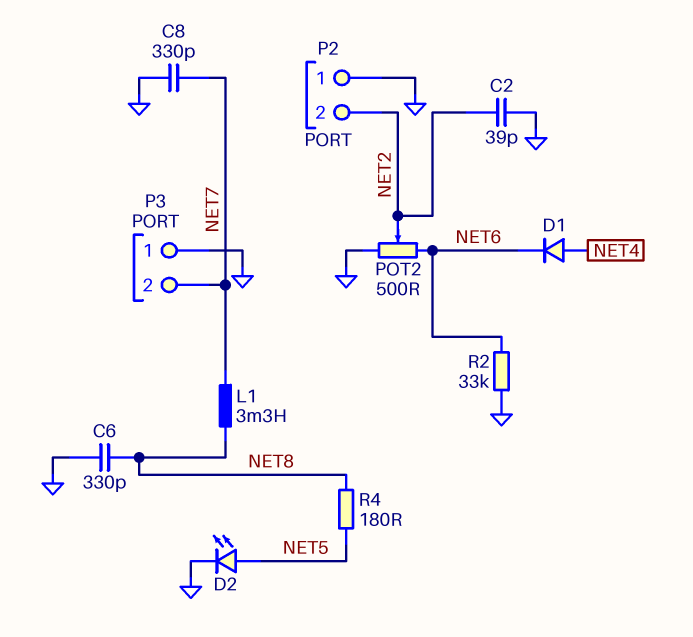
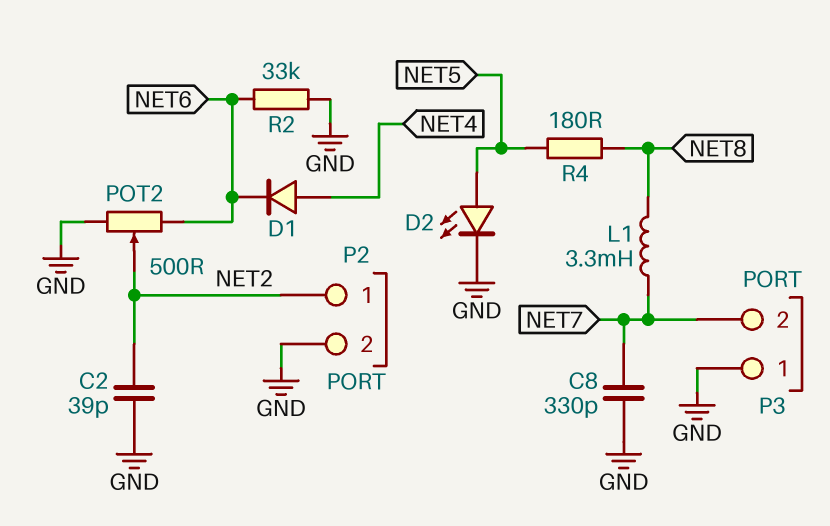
C6: 330pF (GND, NET8) -> none
P2 pin 1: GND -> NET2
P2 pin 2: NET2 -> GND

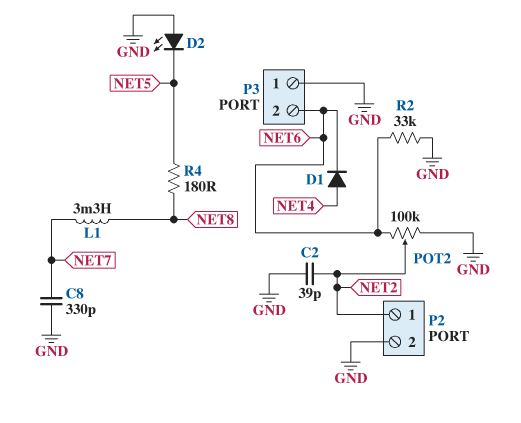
D2: LED (A NET5, K GND) -> LED (A GND, K NET5)
P3 pin 2: NET7 -> NET6
POT2: 500 (GND, NET6, wiper NET2) -> 100k (GND, NET6, wiper NET2)

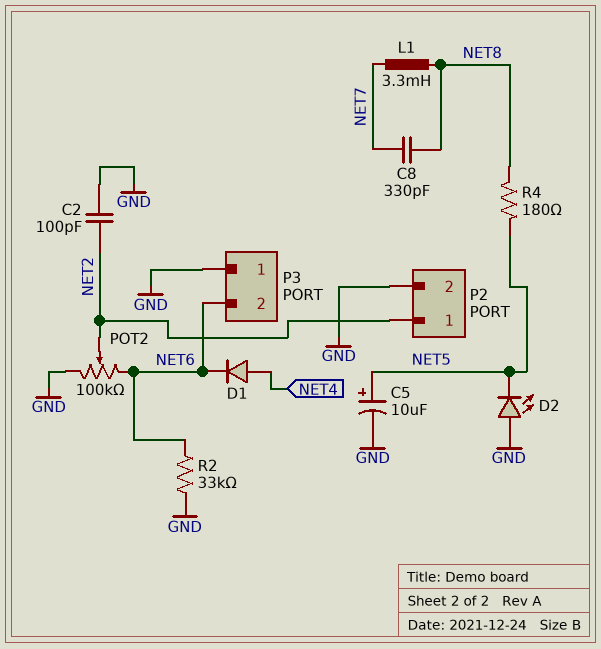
C2: 39pF (GND, NET2) -> 100pF (GND, NET2)
C5: none -> 10uF (plus NET5, minus GND)
C8: 330pF (GND, NET7) -> 330pF (NET7, NET8)

